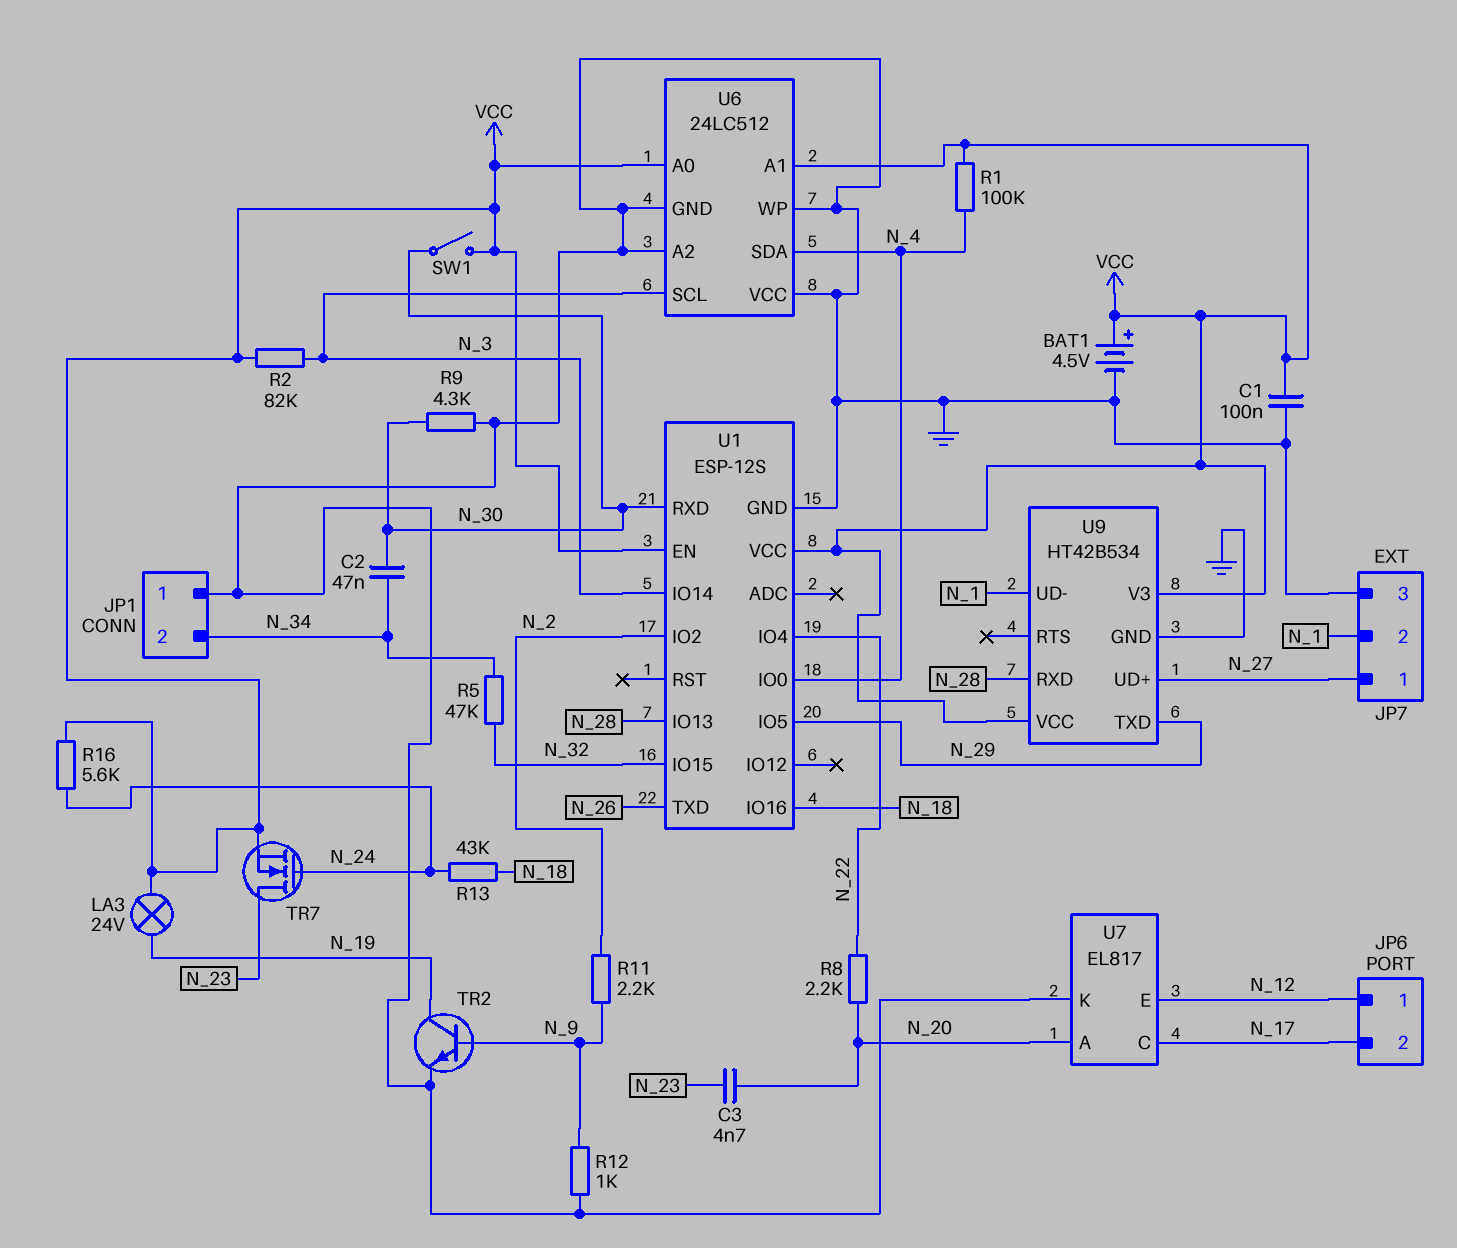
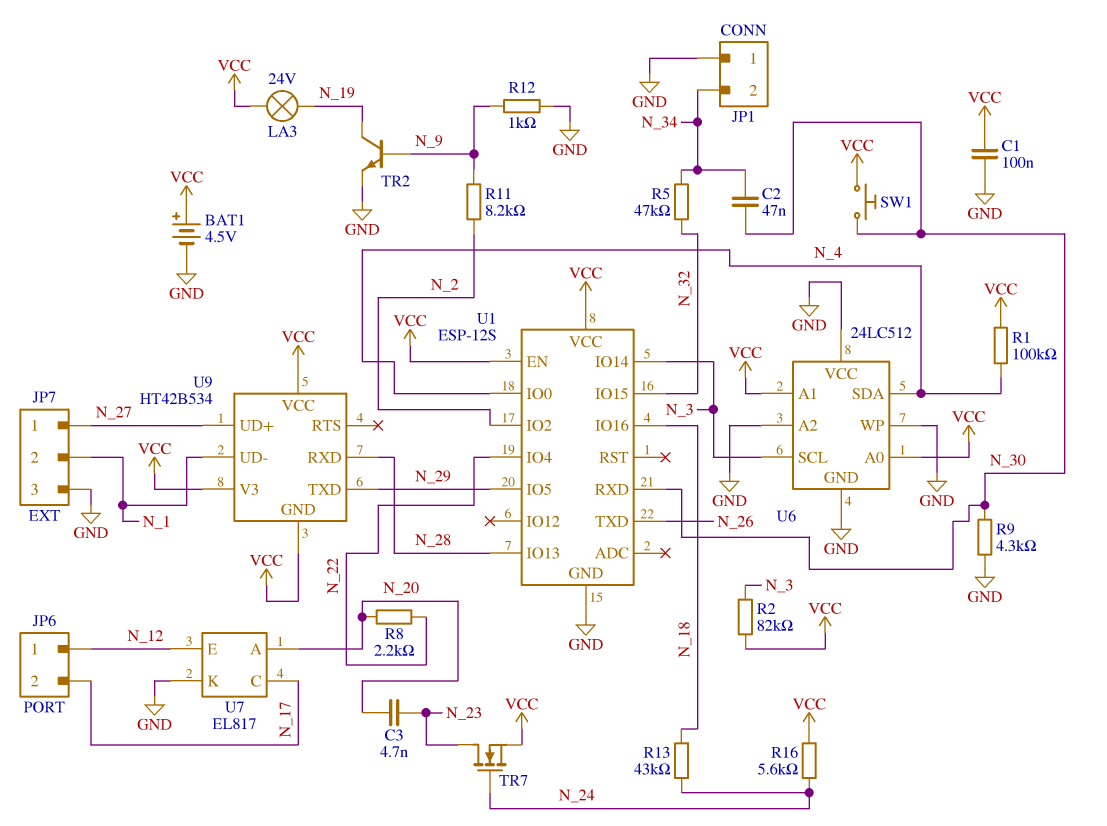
R11: 2.2k (N_2, N_9) -> 8.2k (N_2, N_9)
SW1: switch (N_30, VCC) -> button (N_30, VCC)
U9 pin GND: GND -> VCC

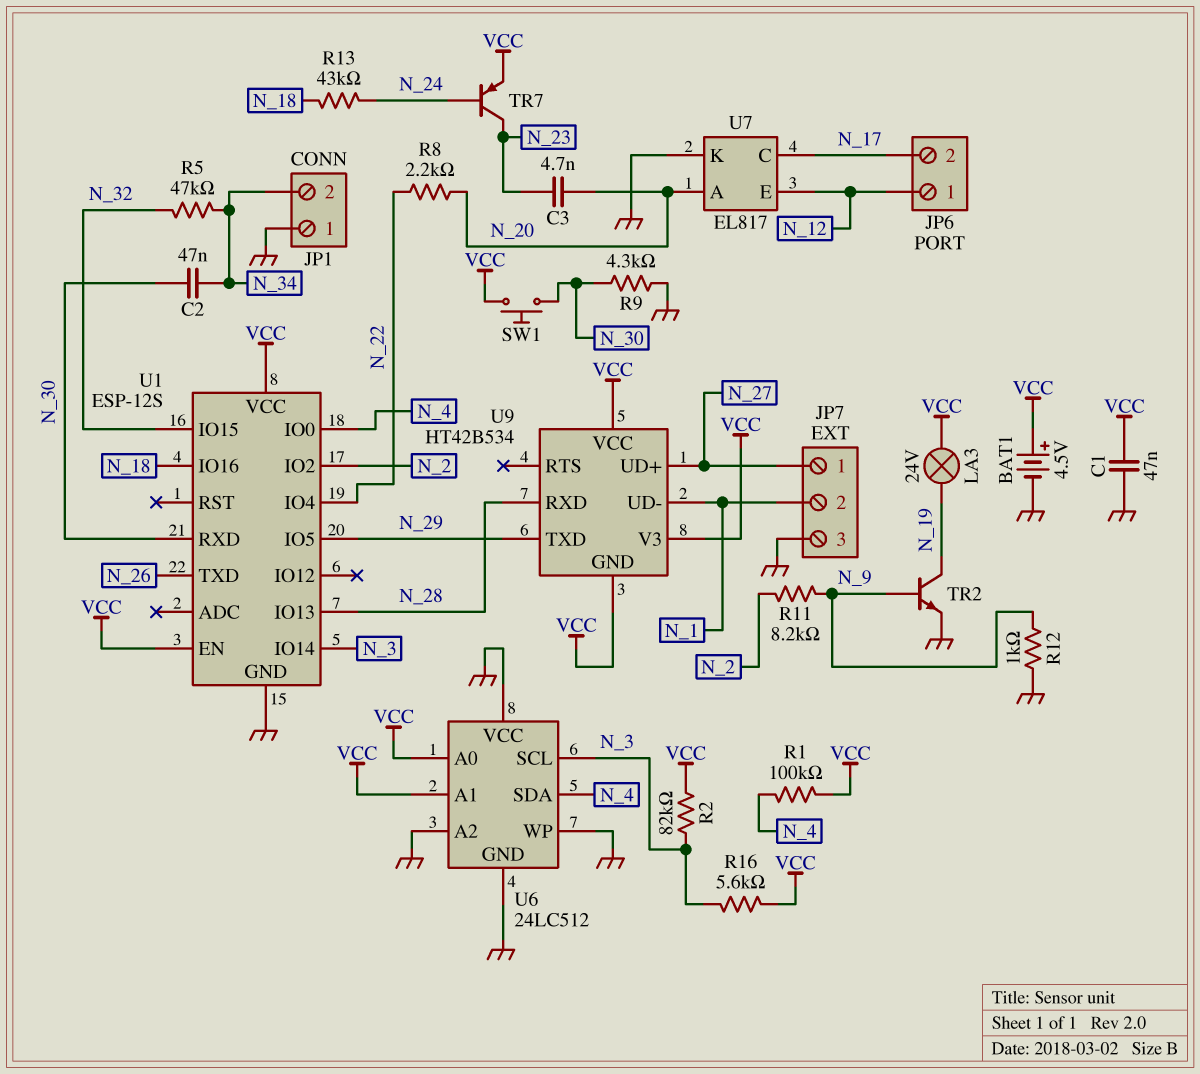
C1: 100nF (GND, VCC) -> 47nF (GND, VCC)
R16: 5.6k (N_24, VCC) -> 5.6k (N_3, VCC)
TR7: NMOS (G N_24, D N_23, S VCC) -> PNP (B N_24, C N_23, E VCC)

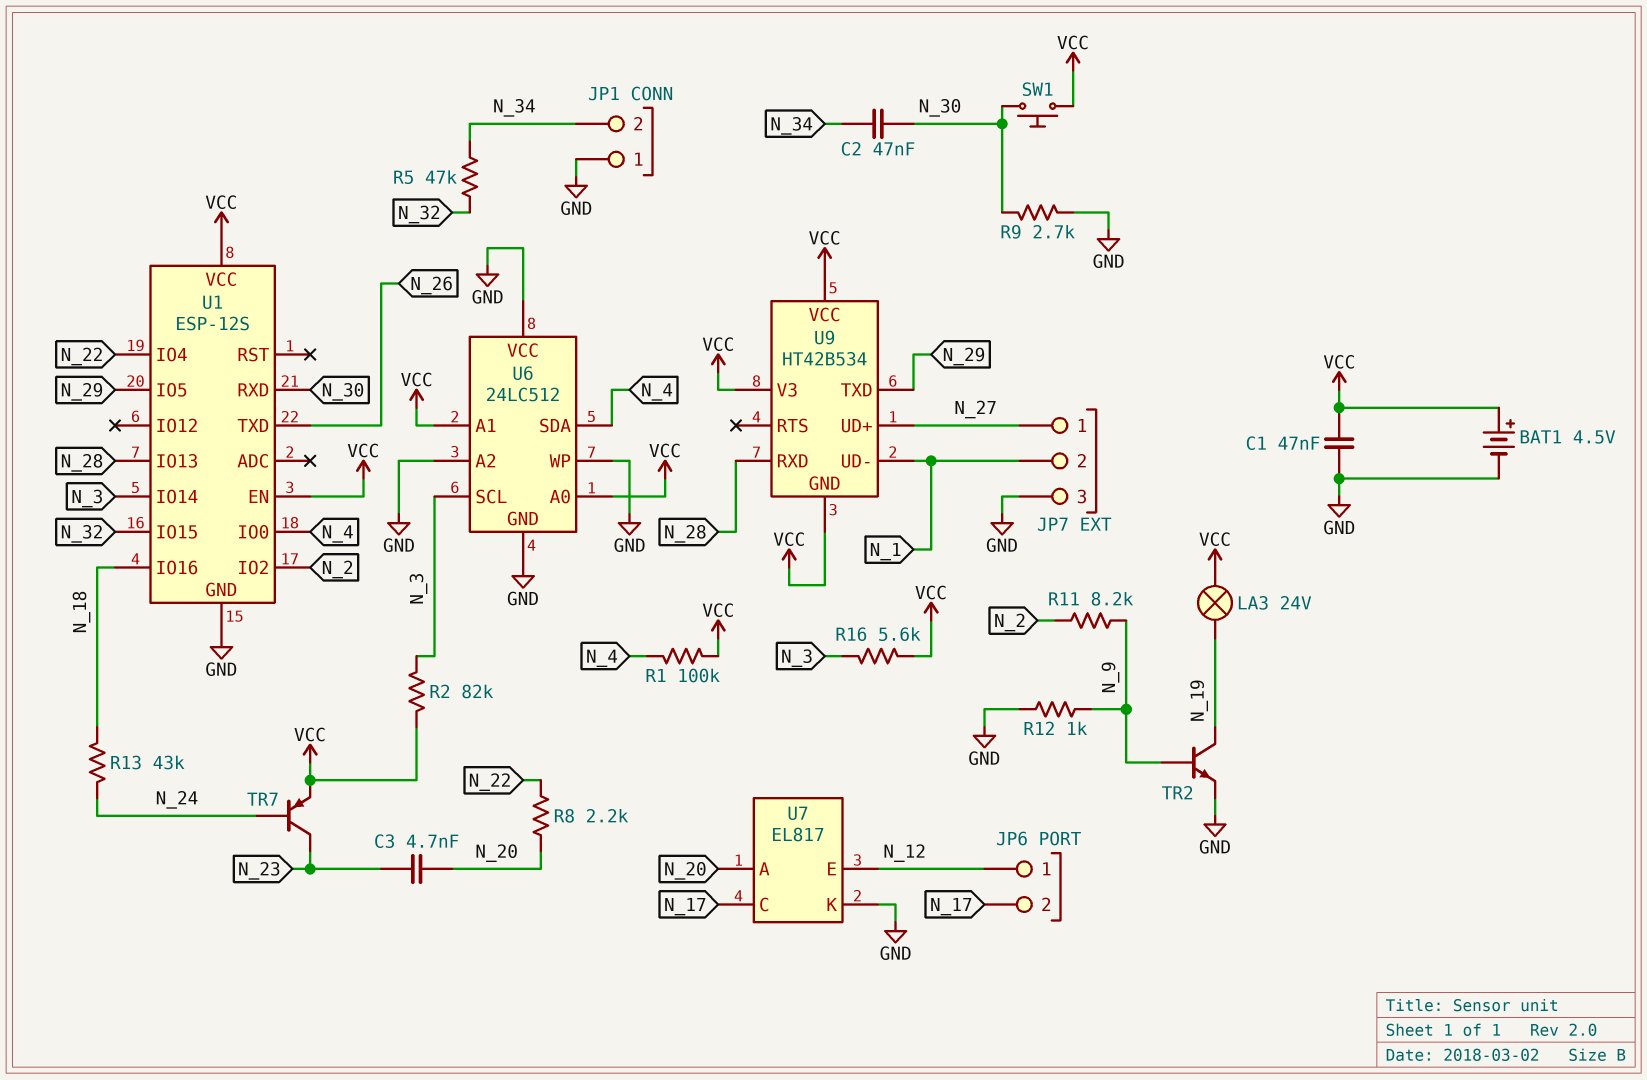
R9: 4.3k (GND, N_30) -> 2.7k (GND, N_30)

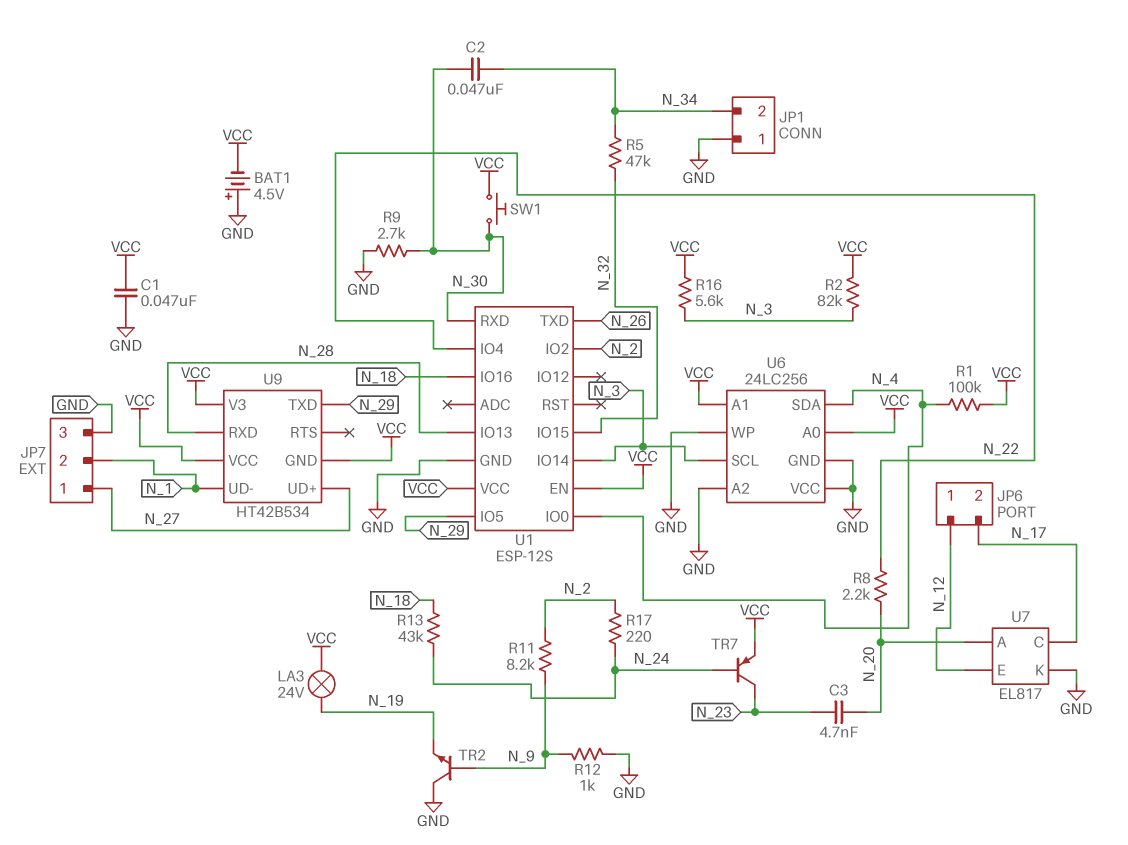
BAT1: 4.5V (plus VCC, minus GND) -> 4.5V (plus GND, minus VCC)
R17: none -> 220 (N_2, N_24)
TR2: NPN (B N_9, C N_19, E GND) -> NPN (B N_9, C GND, E N_19)
U6: 24LC512 -> 24LC256

